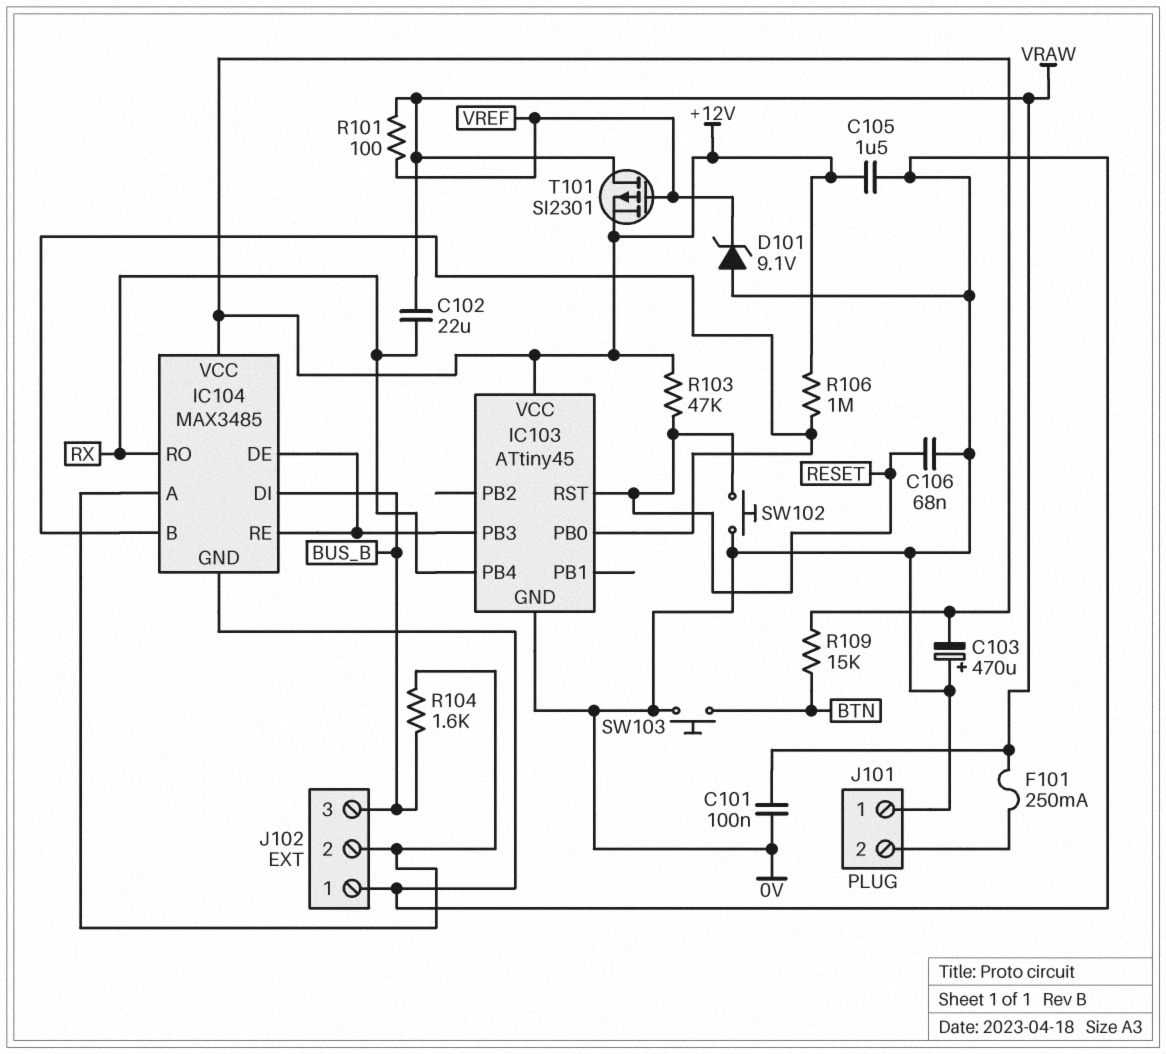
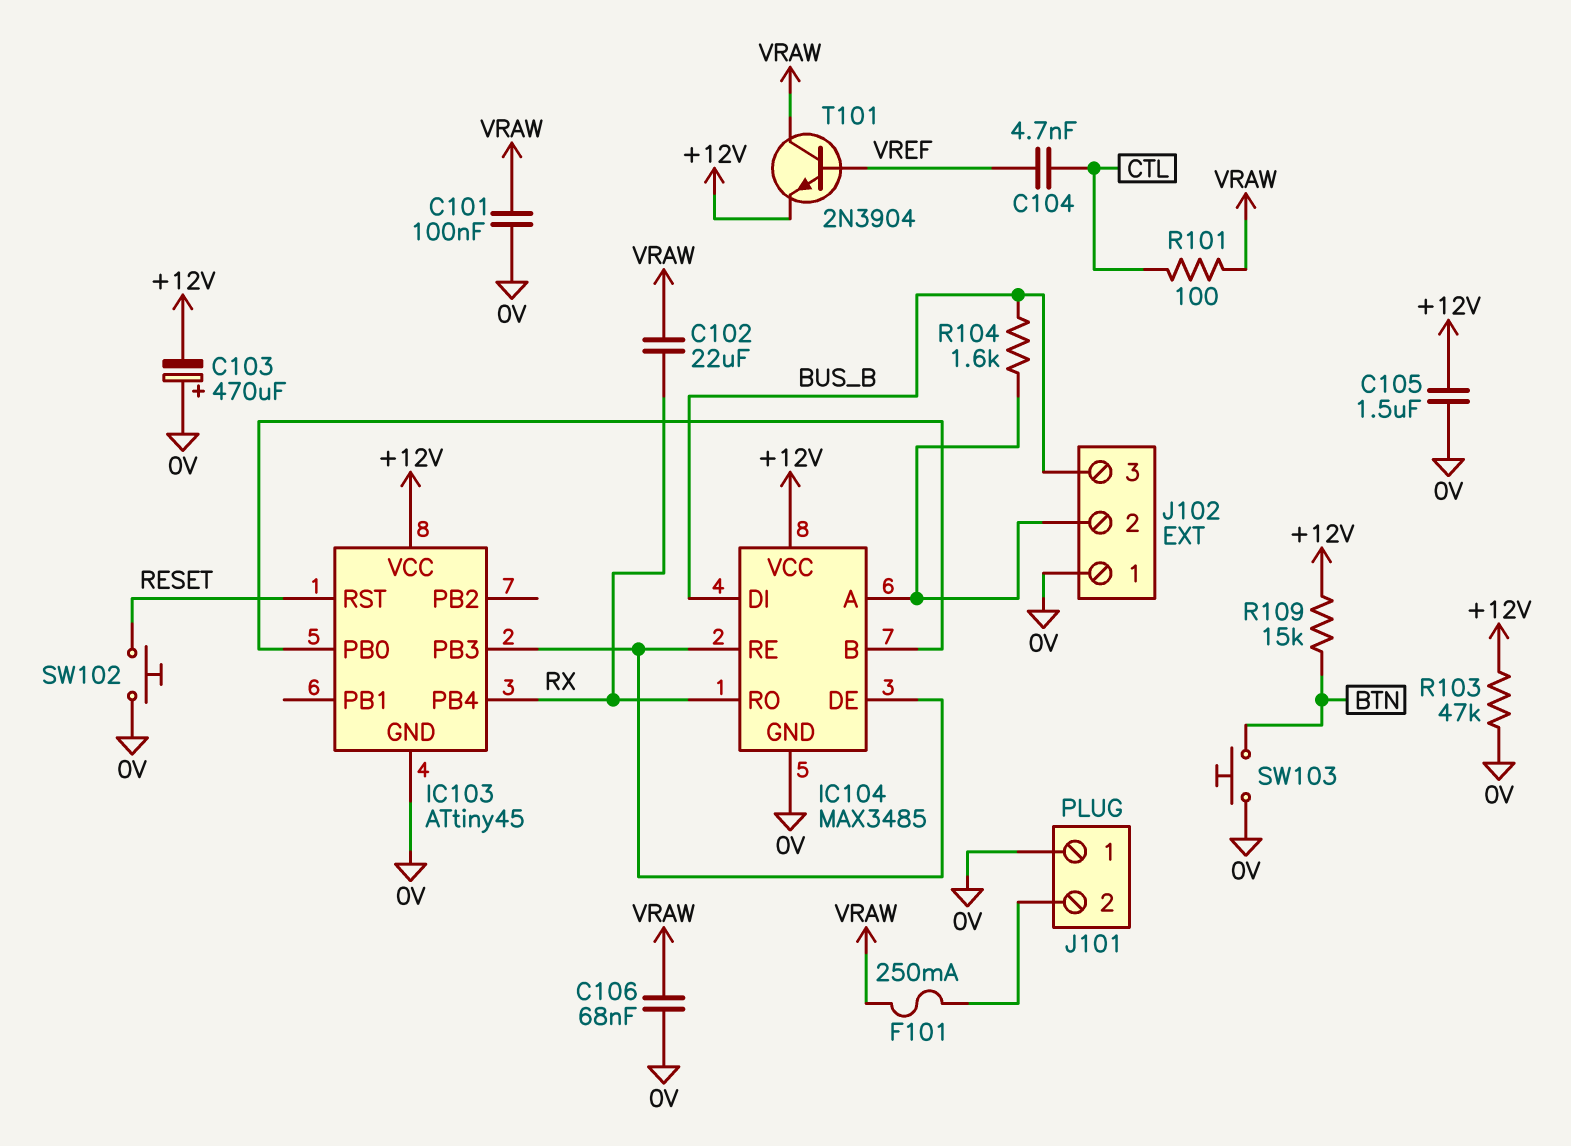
C104: none -> 4.7nF (CTL, VREF)
C106: 68nF (0V, RESET) -> 68nF (0V, VRAW)
D101: zener 9.1V (A 0V, K VREF) -> none
R101: 100 (VRAW, VREF) -> 100 (CTL, VRAW)
R103: 47k (+12V, RESET) -> 47k (+12V, 0V)
R106: 1M (+12V, IC103/PB0) -> none
T101: PMOS SI2301 (G VREF, D VRAW, S +12V) -> NPN 2N3904 (B VREF, C VRAW, E +12V)

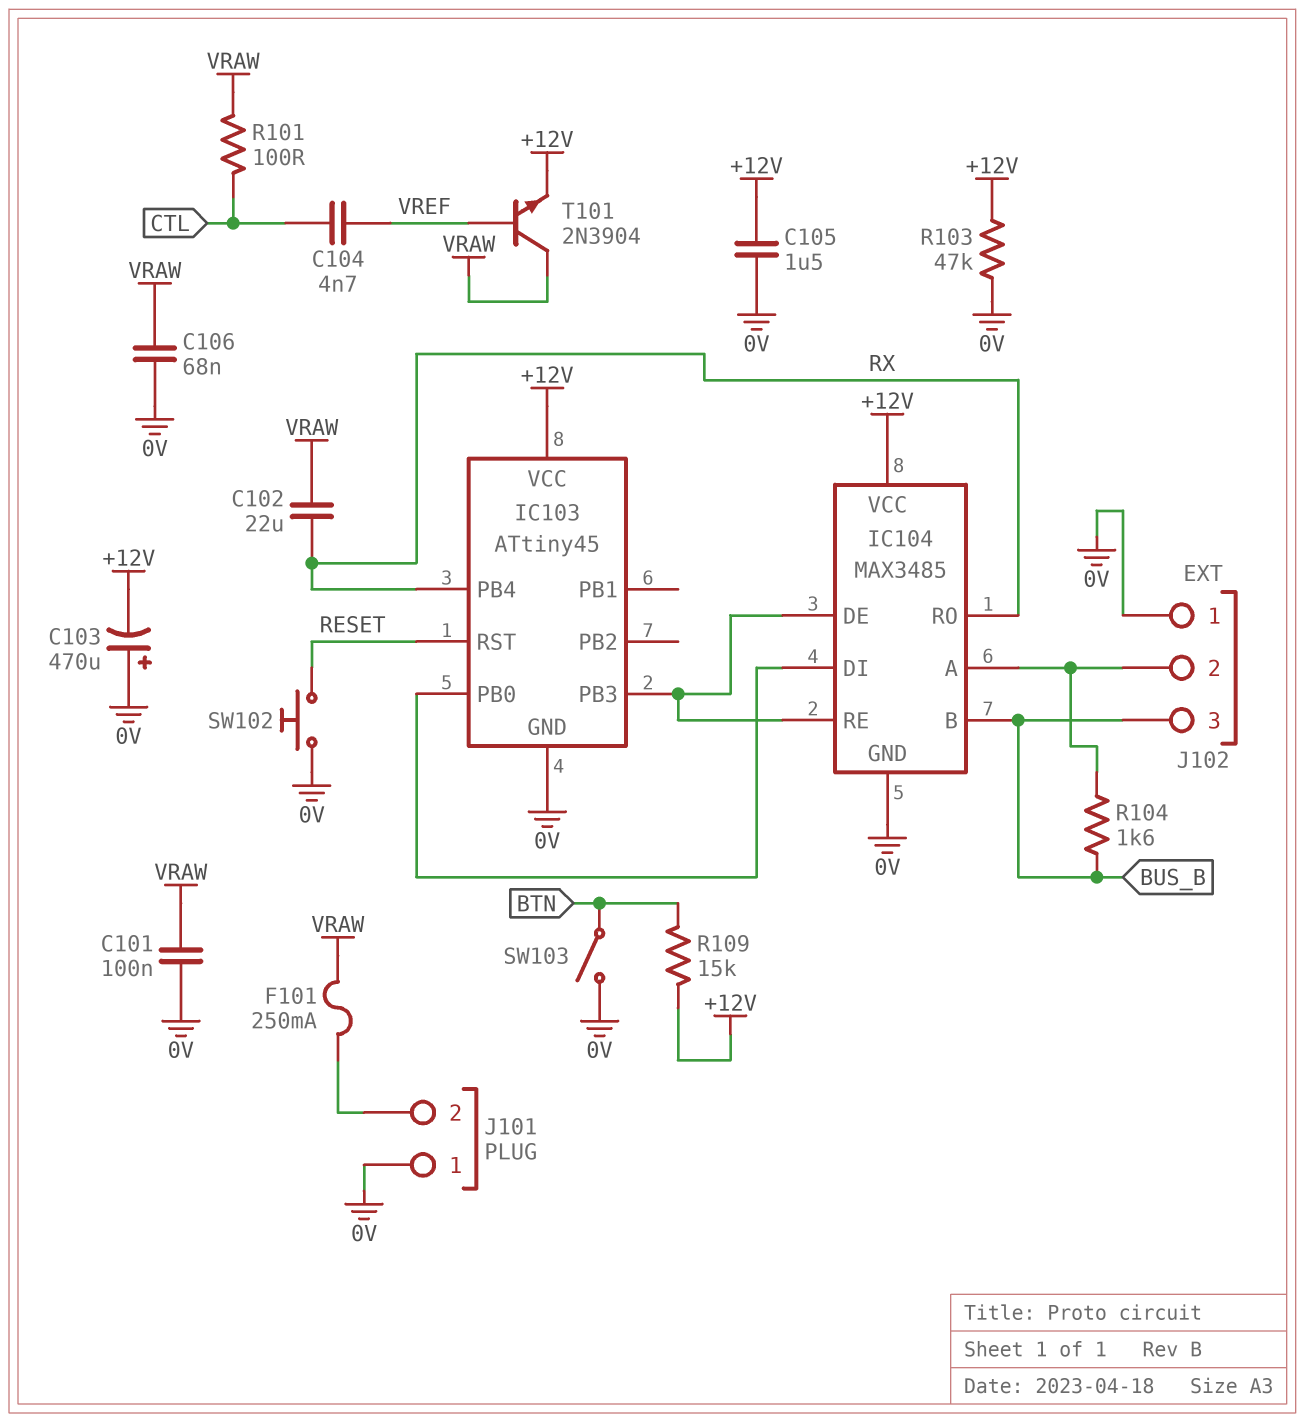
IC104 pin B: IC103/PB0 -> BUS_B
IC104 pin DI: BUS_B -> IC103/PB0
SW103: button (0V, BTN) -> switch (0V, BTN)

